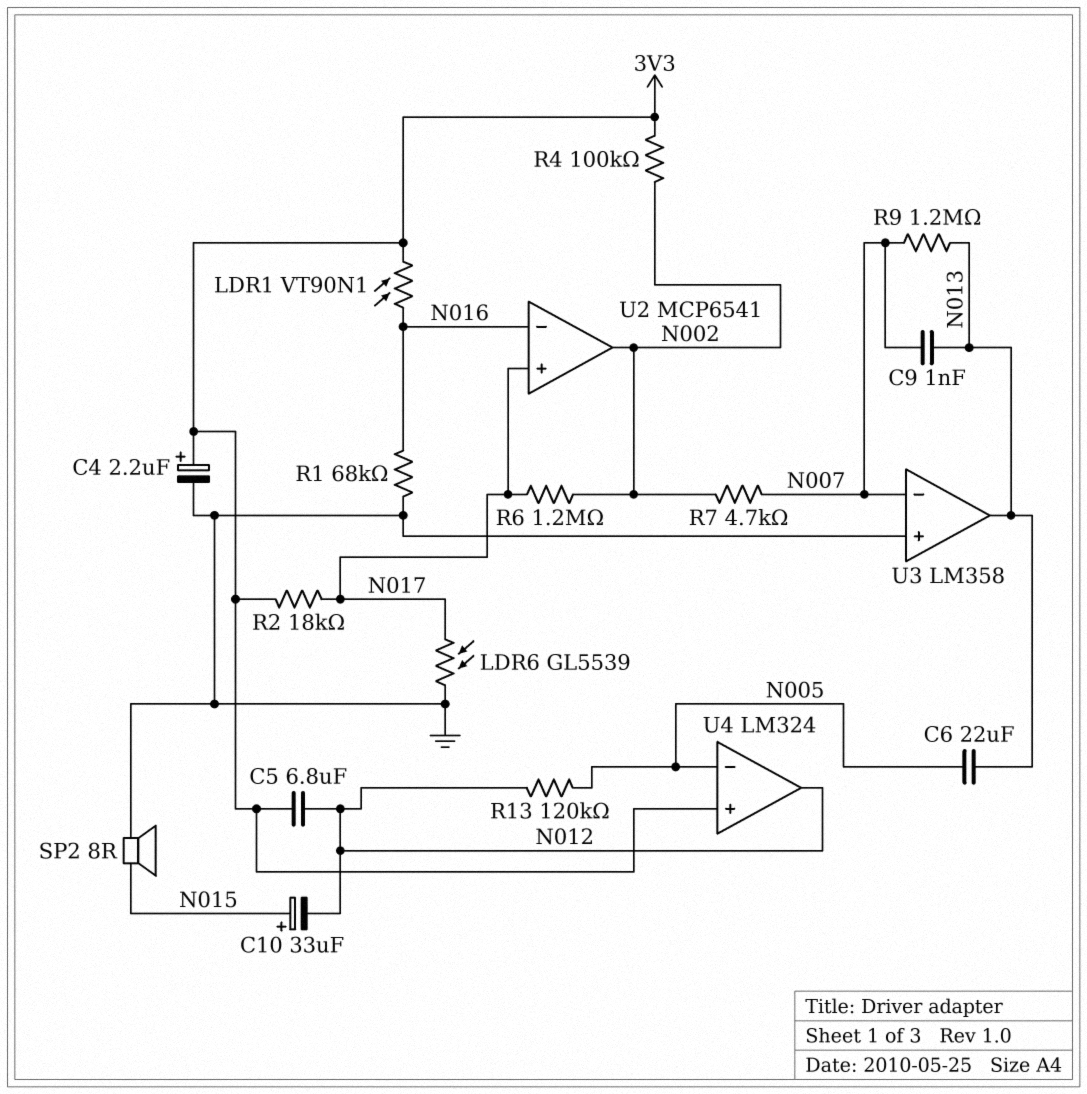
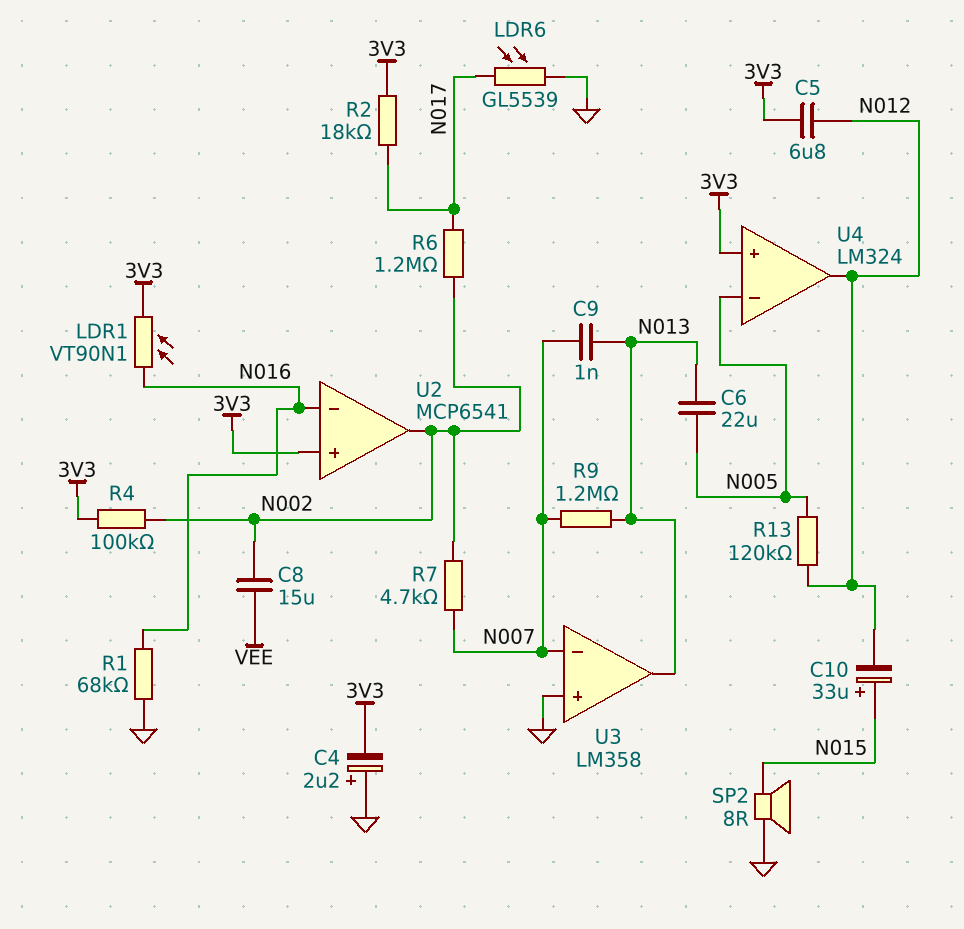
C4: 2.2uF (plus 3V3, minus GND) -> 2.2uF (plus GND, minus 3V3)
C8: none -> 15uF (N002, VEE)
U2 pin in+: N017 -> 3V3

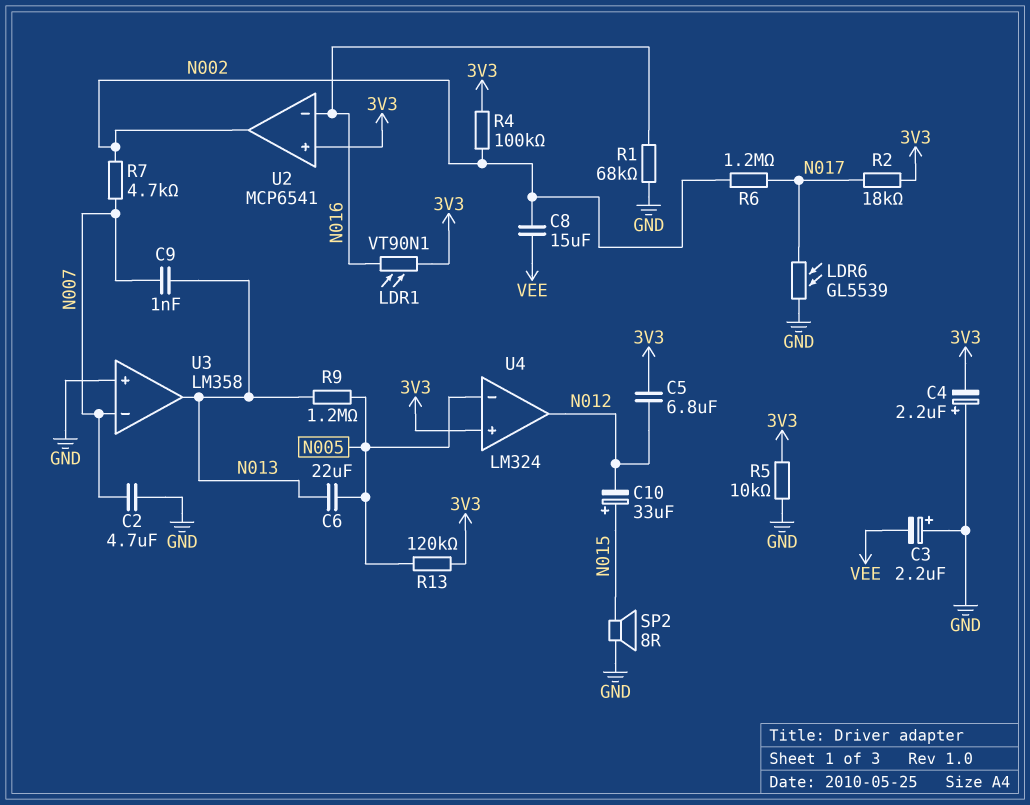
C2: none -> 4.7uF (GND, N007)
C3: none -> 2.2uF (plus GND, minus VEE)
R5: none -> 10k (3V3, GND)
R9: 1.2M (N007, N013) -> 1.2M (N005, N013)
R13: 120k (N005, N012) -> 120k (3V3, N005)

